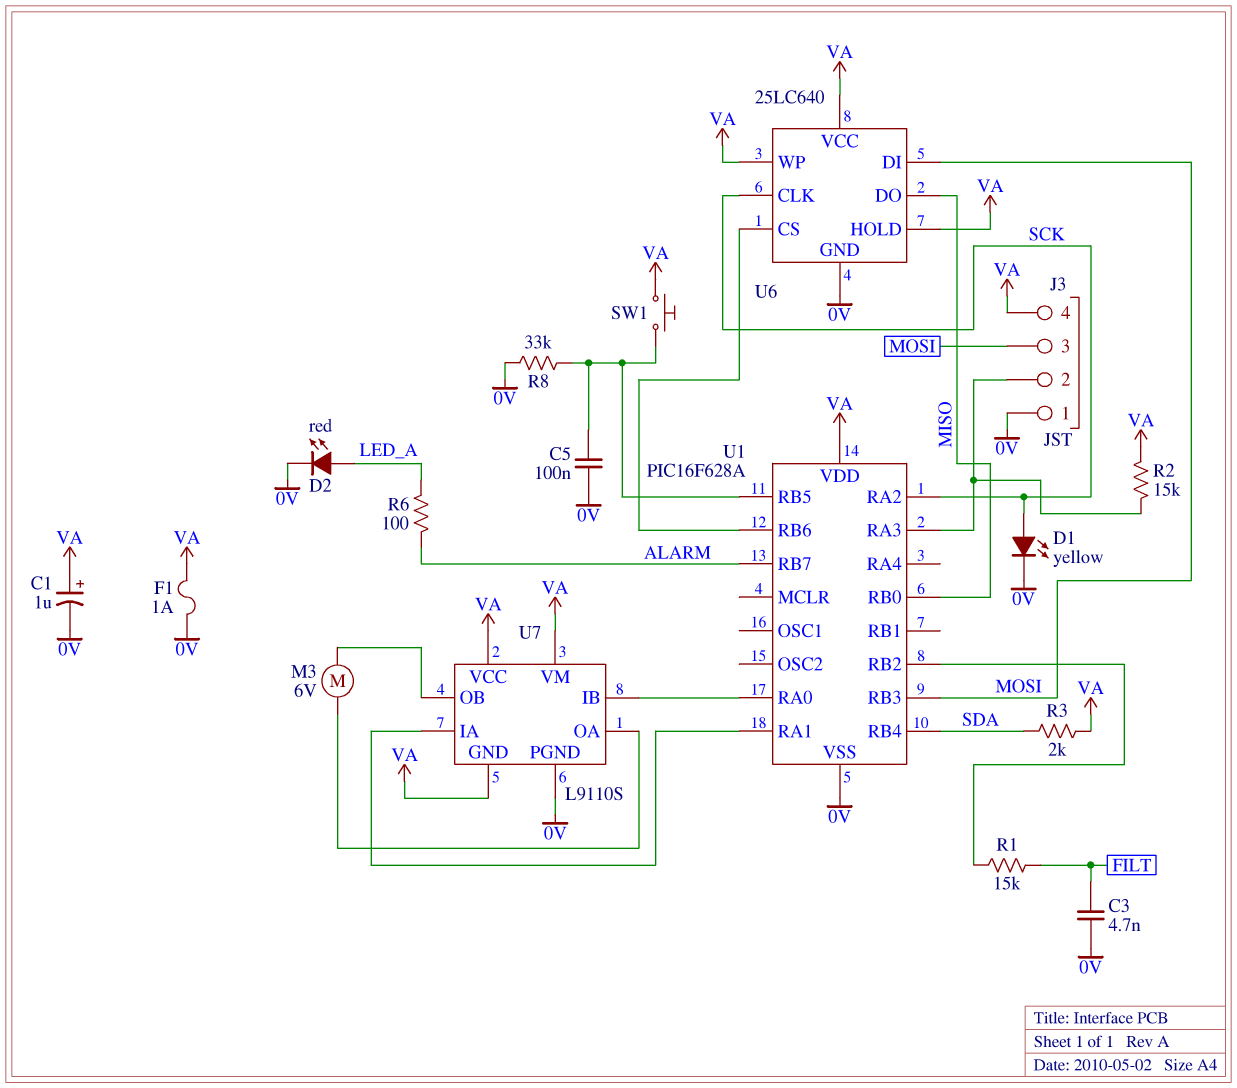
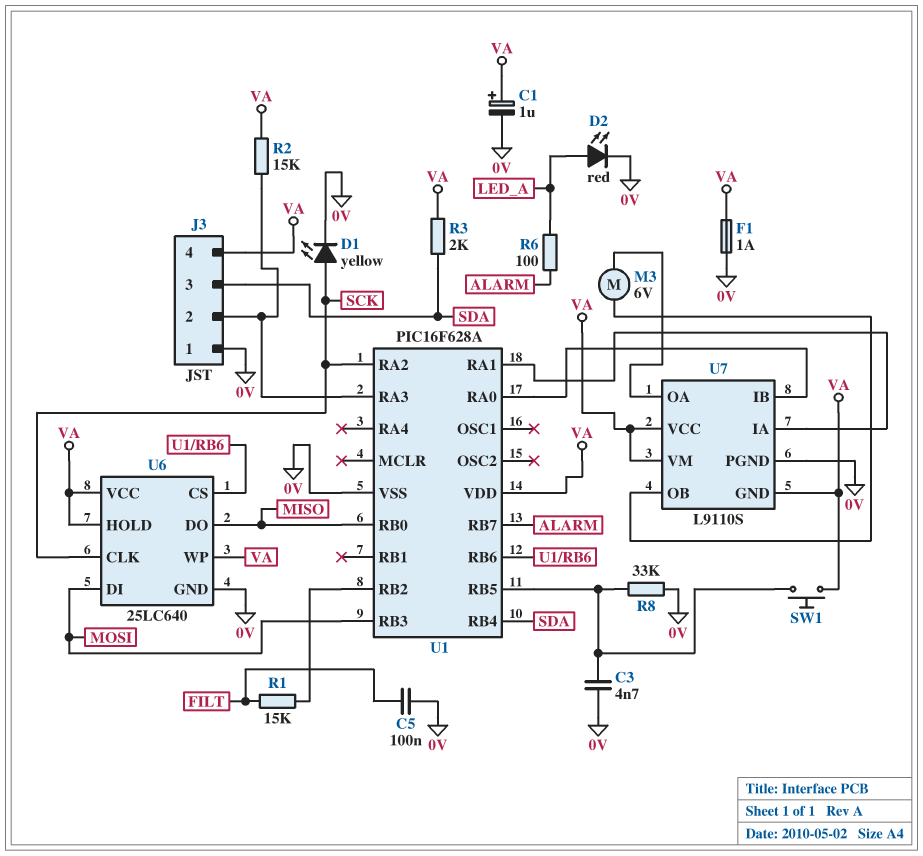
C3: 4.7nF (0V, FILT) -> 4.7nF (0V, U1/RB5)
C5: 100nF (0V, U1/RB5) -> 100nF (0V, FILT)
J3 pin 3: MOSI -> SDA

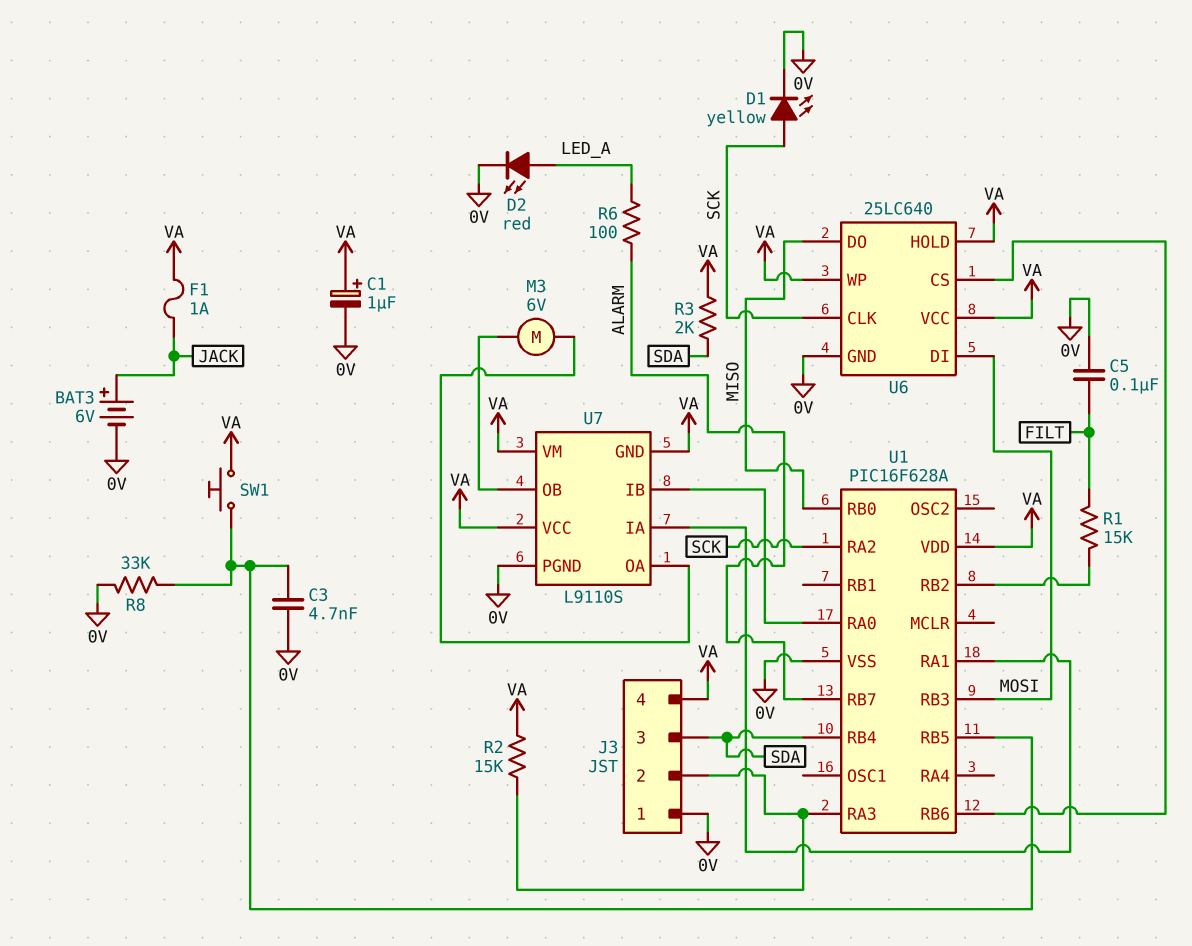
BAT3: none -> 6V (plus JACK, minus 0V)
F1: 1A (0V, VA) -> 1A (JACK, VA)

